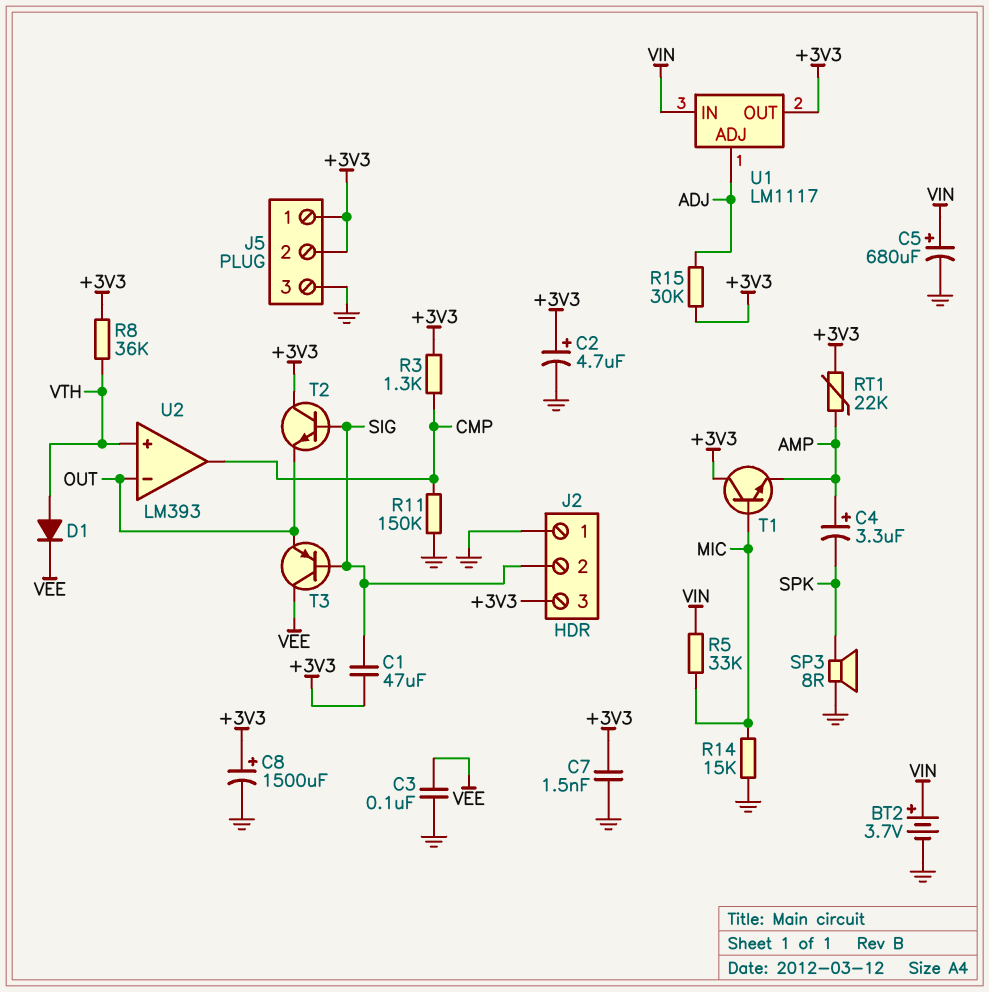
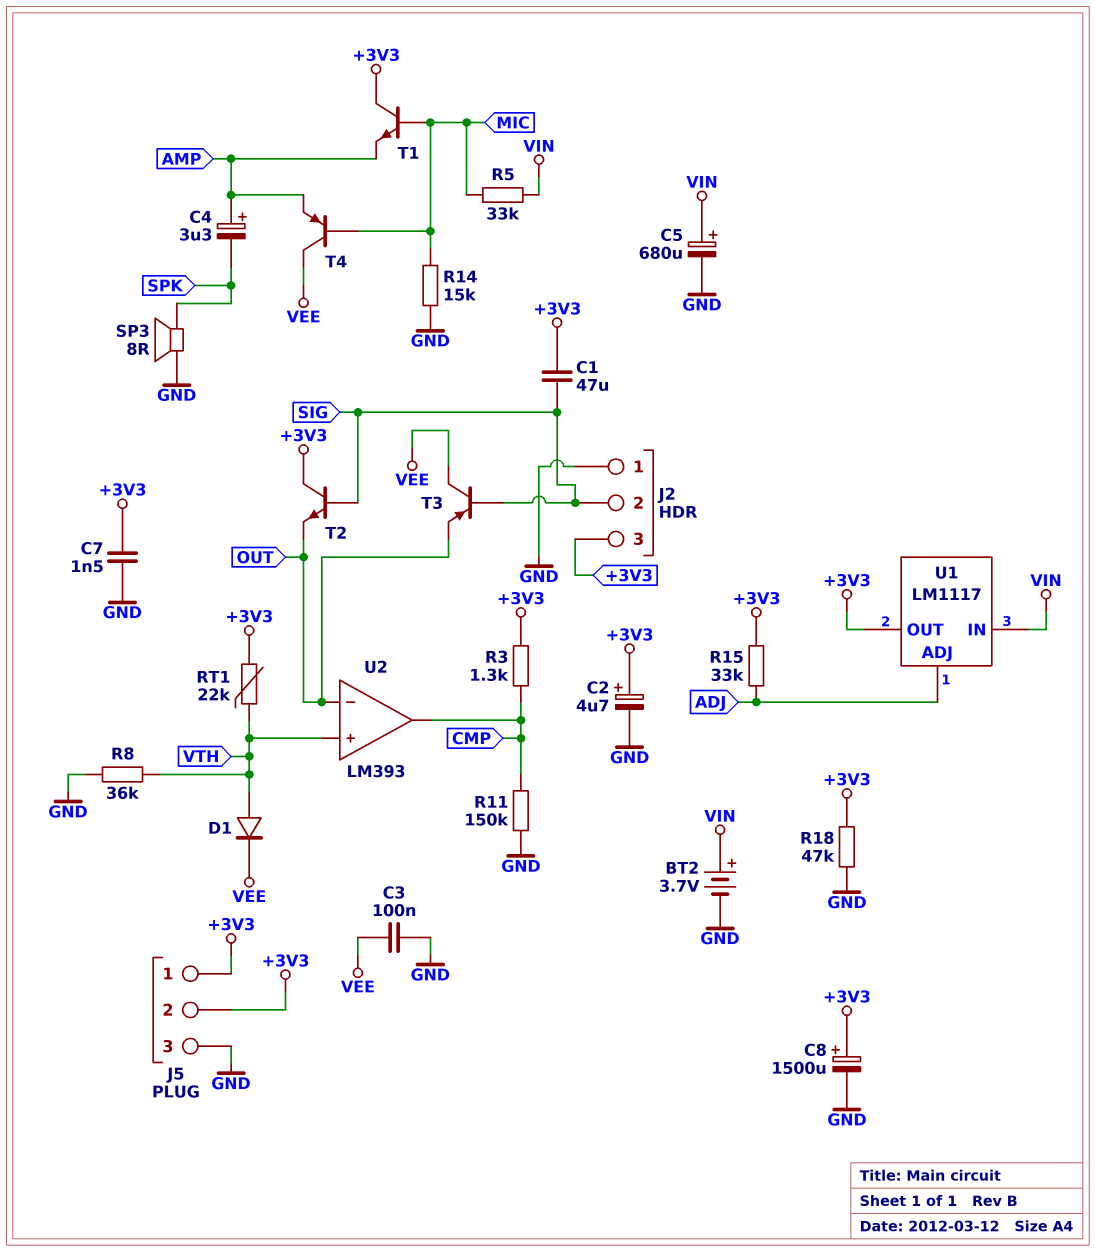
R8: 36k (+3V3, VTH) -> 36k (GND, VTH)
R15: 30k (+3V3, ADJ) -> 33k (+3V3, ADJ)
R18: none -> 47k (+3V3, GND)
RT1: 22k (+3V3, AMP) -> 22k (+3V3, VTH)
T4: none -> PNP (B MIC, C VEE, E AMP)

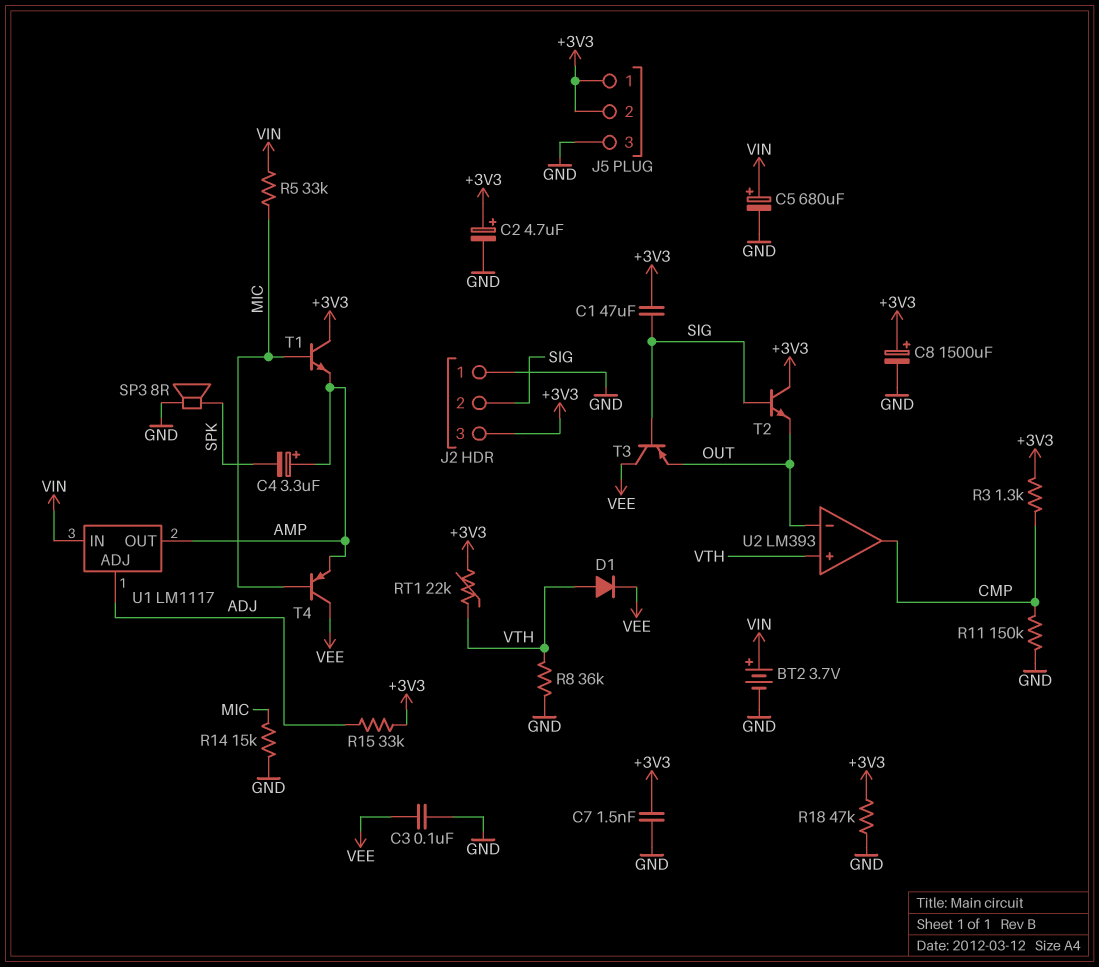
U1 pin OUT: +3V3 -> AMP

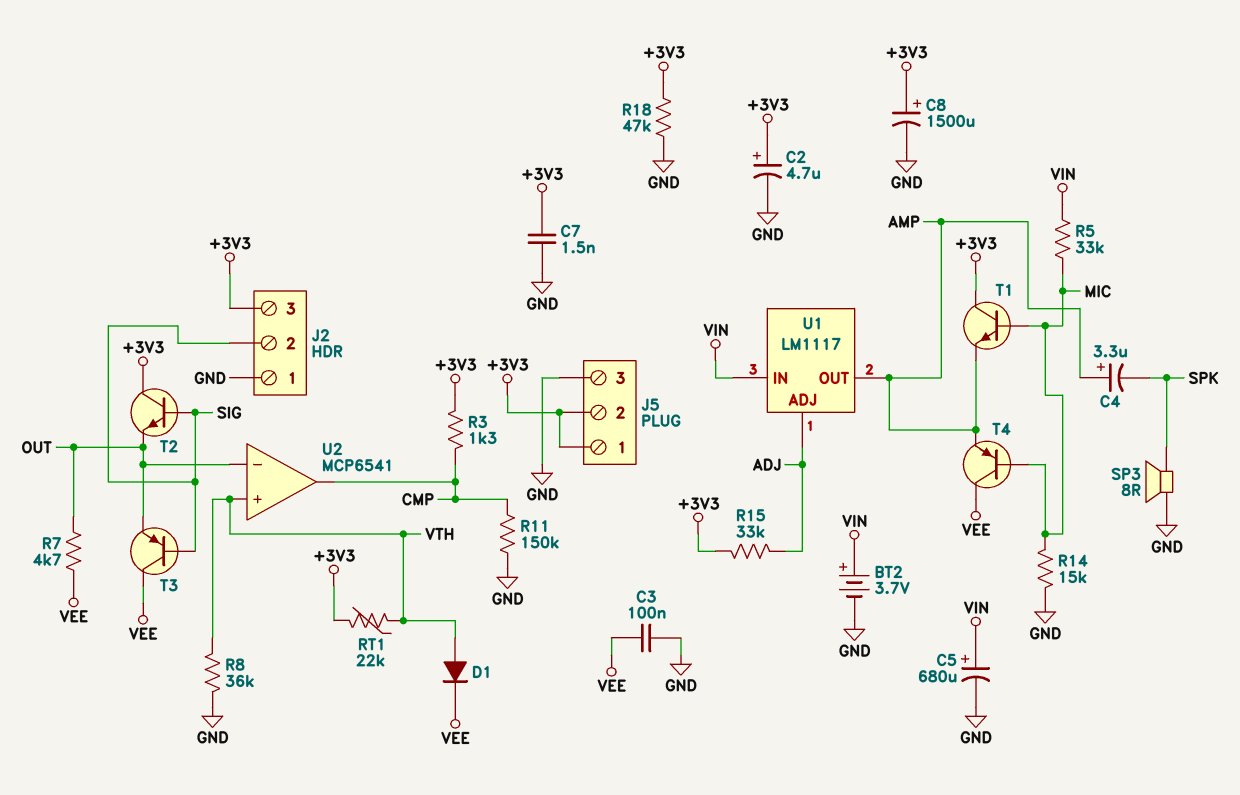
C1: 47uF (+3V3, SIG) -> none
R7: none -> 4.7k (OUT, VEE)
U2: LM393 -> MCP6541

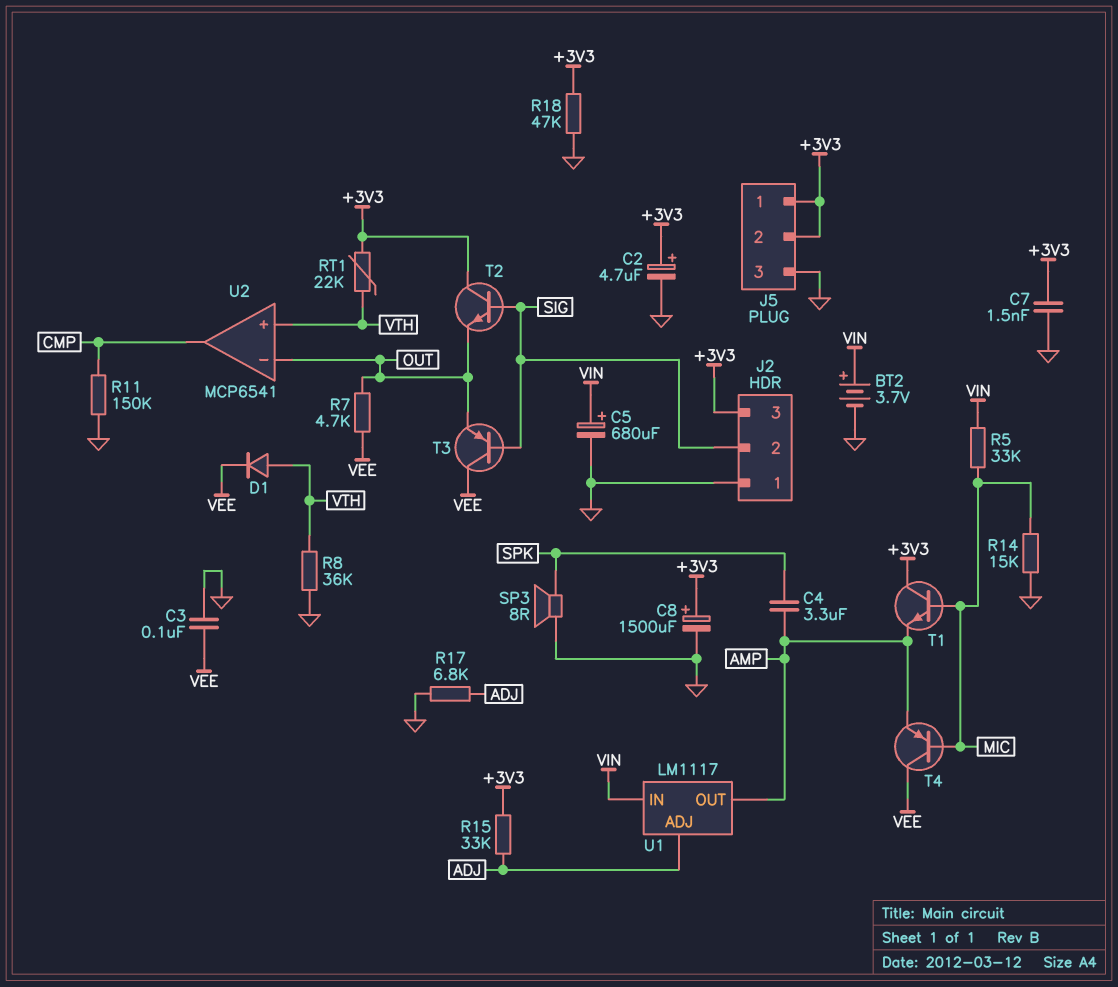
C4: 3.3uF (plus AMP, minus SPK) -> 3.3uF (AMP, SPK)
R3: 1.3k (+3V3, CMP) -> none
R17: none -> 6.8k (ADJ, GND)

